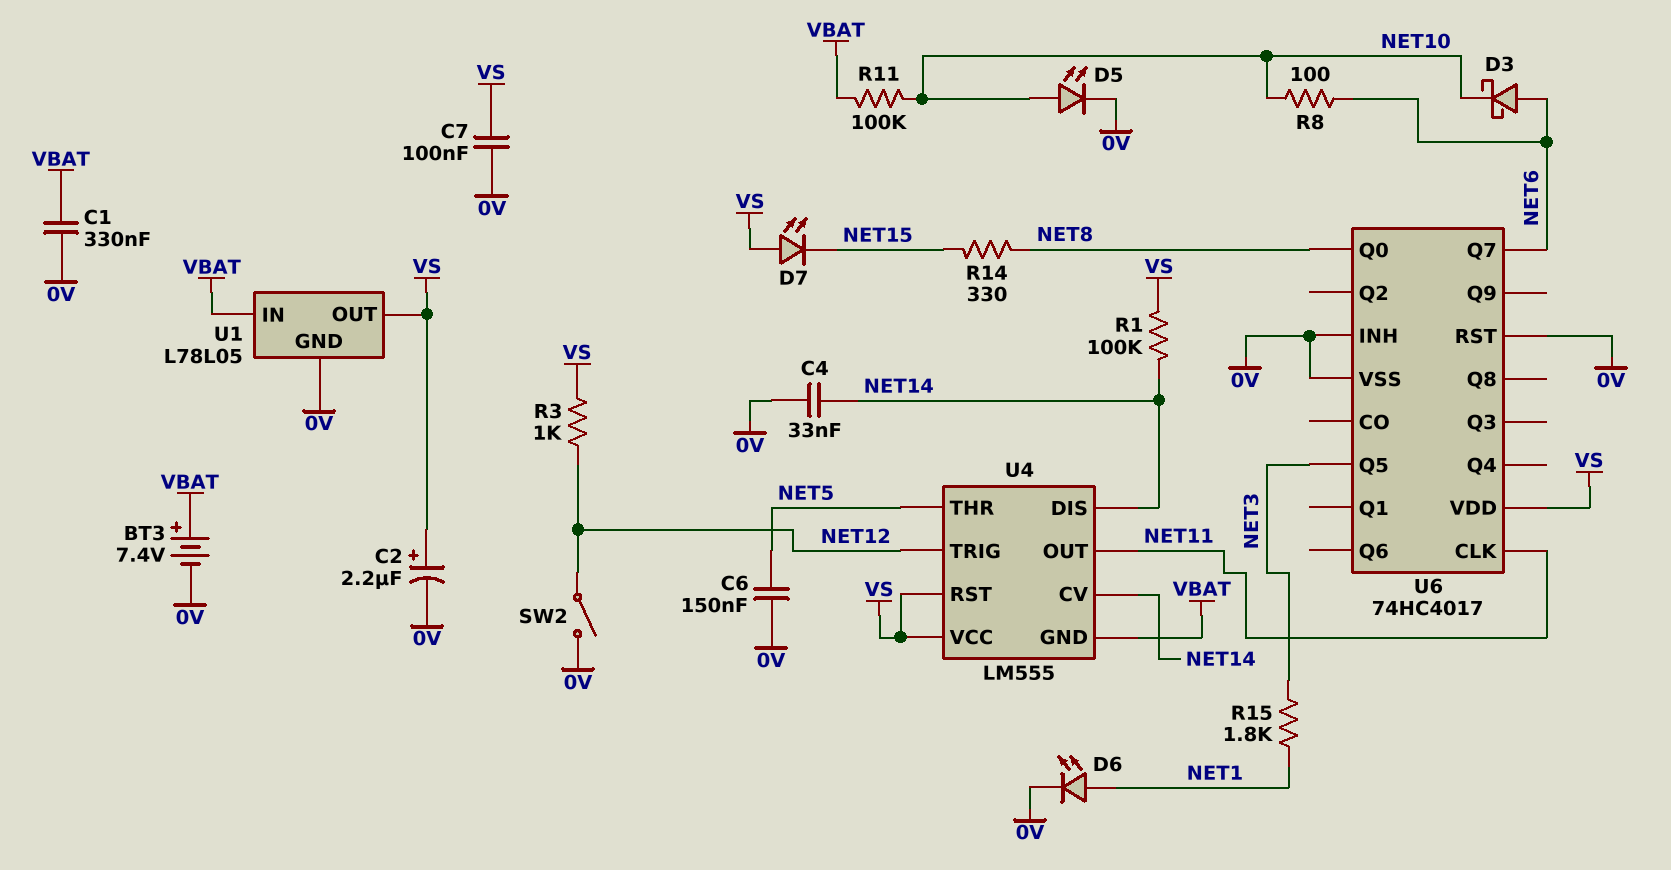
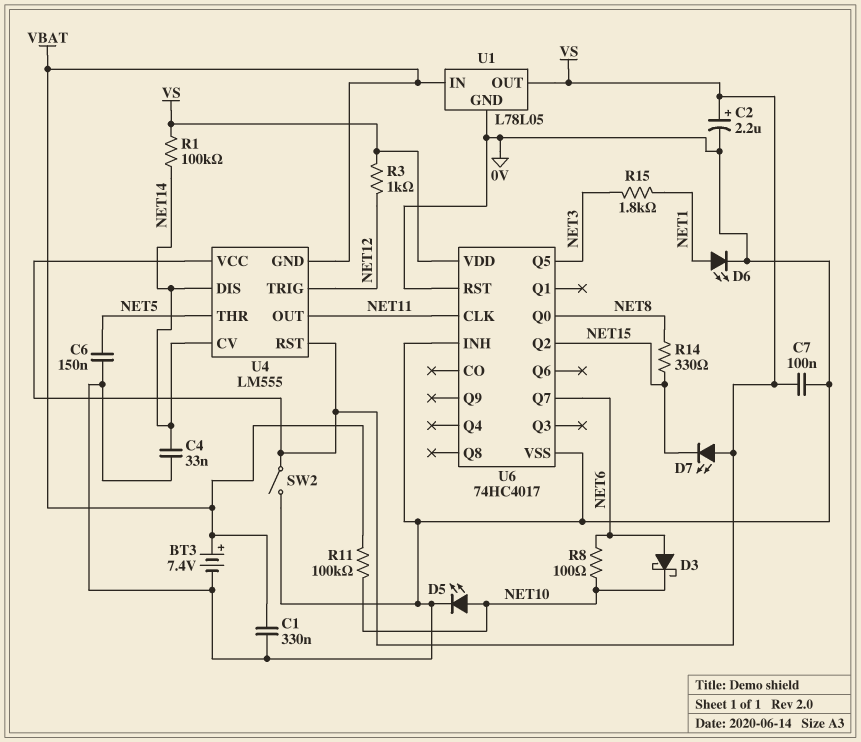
SW2: switch (0V, NET12) -> switch (0V, VS)
U6 pin Q2: none -> NET15

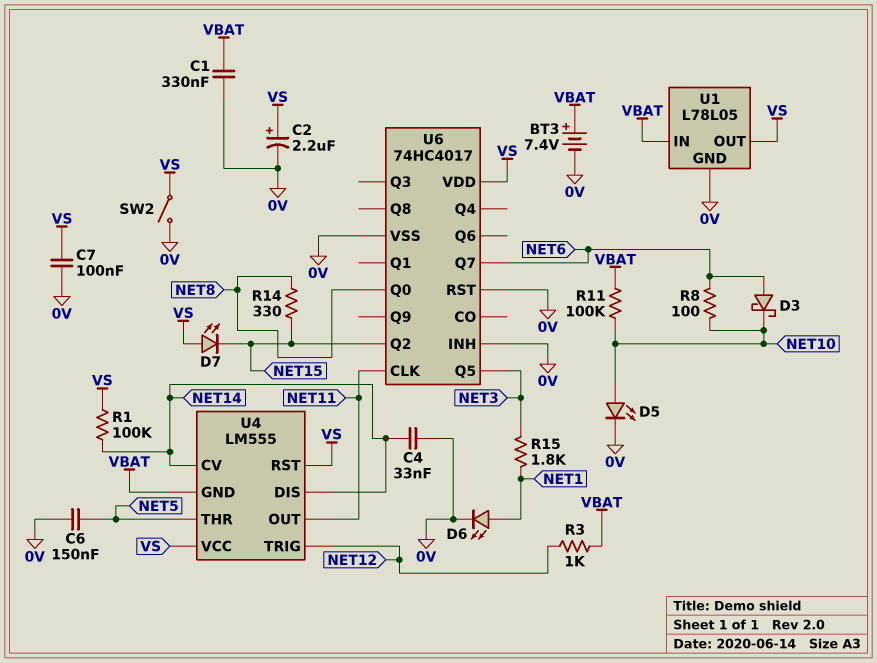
R3: 1k (NET12, VS) -> 1k (NET12, VBAT)

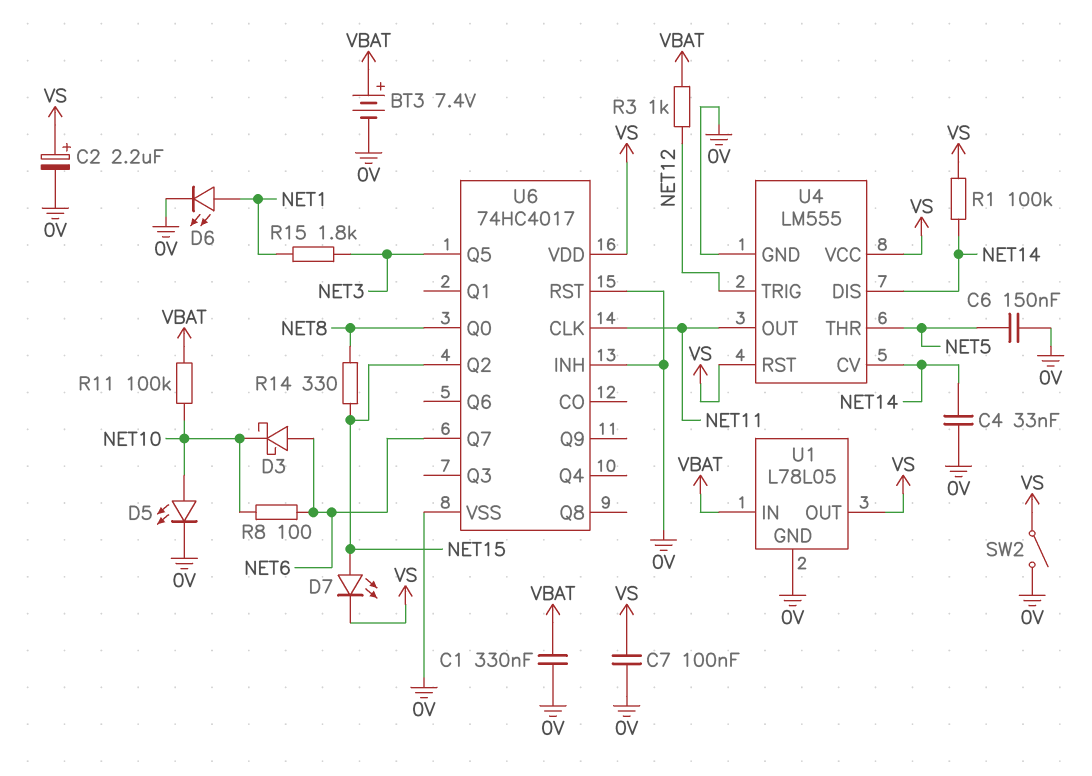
D7: LED (A VS, K NET15) -> LED (A NET15, K VS)
U4 pin GND: VBAT -> 0V

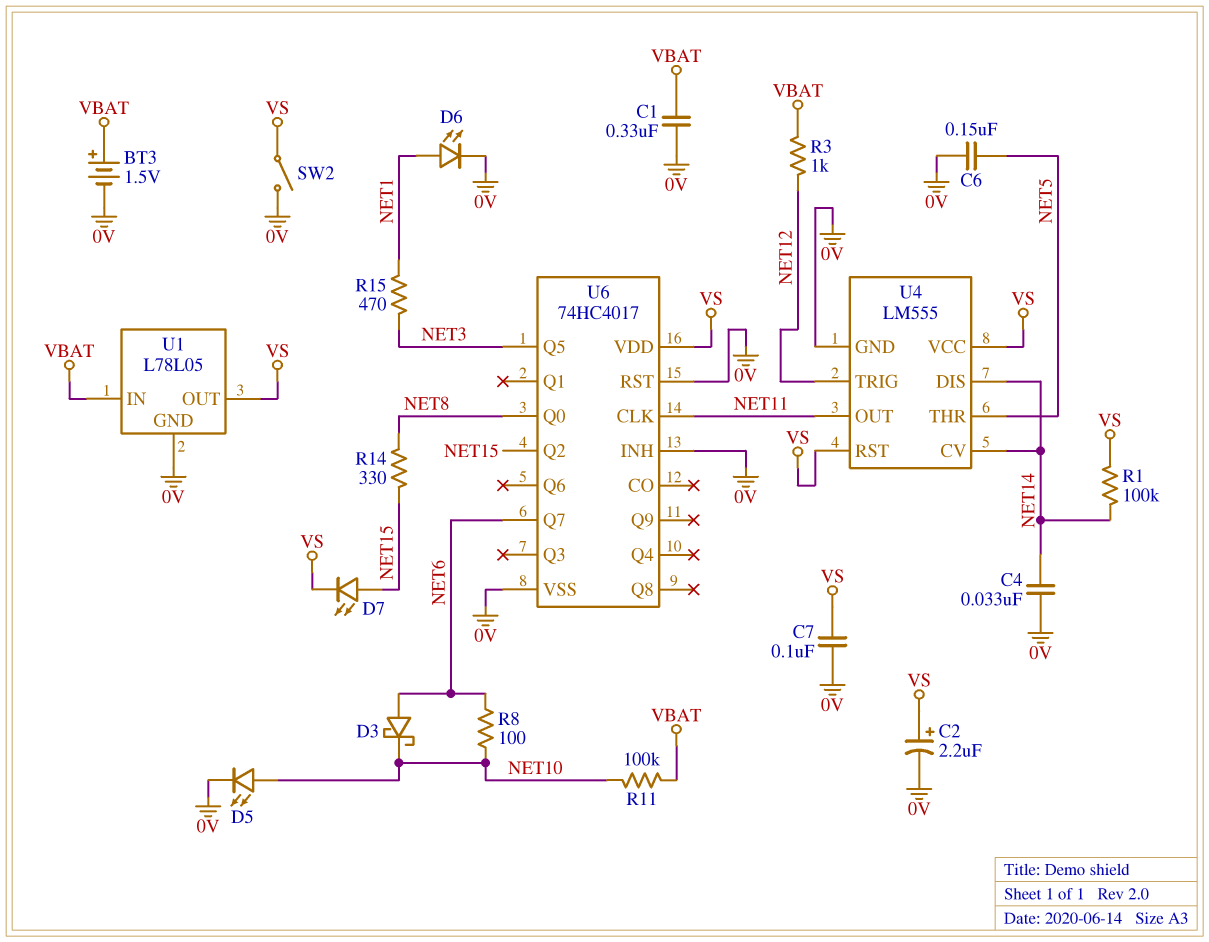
BT3: 7.4V (plus VBAT, minus 0V) -> 1.5V (plus VBAT, minus 0V)
R15: 1.8k (NET1, NET3) -> 470 (NET1, NET3)

